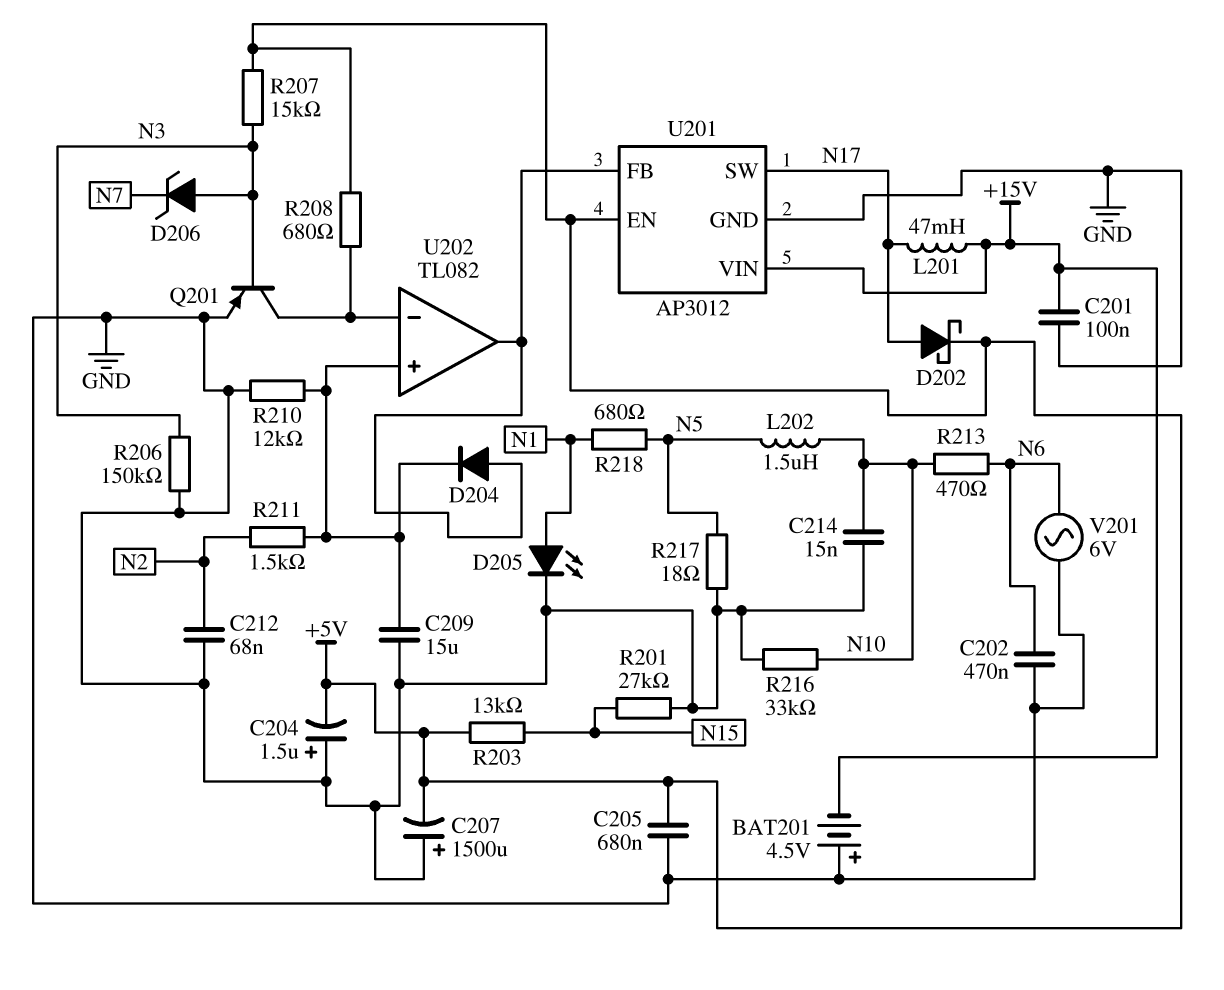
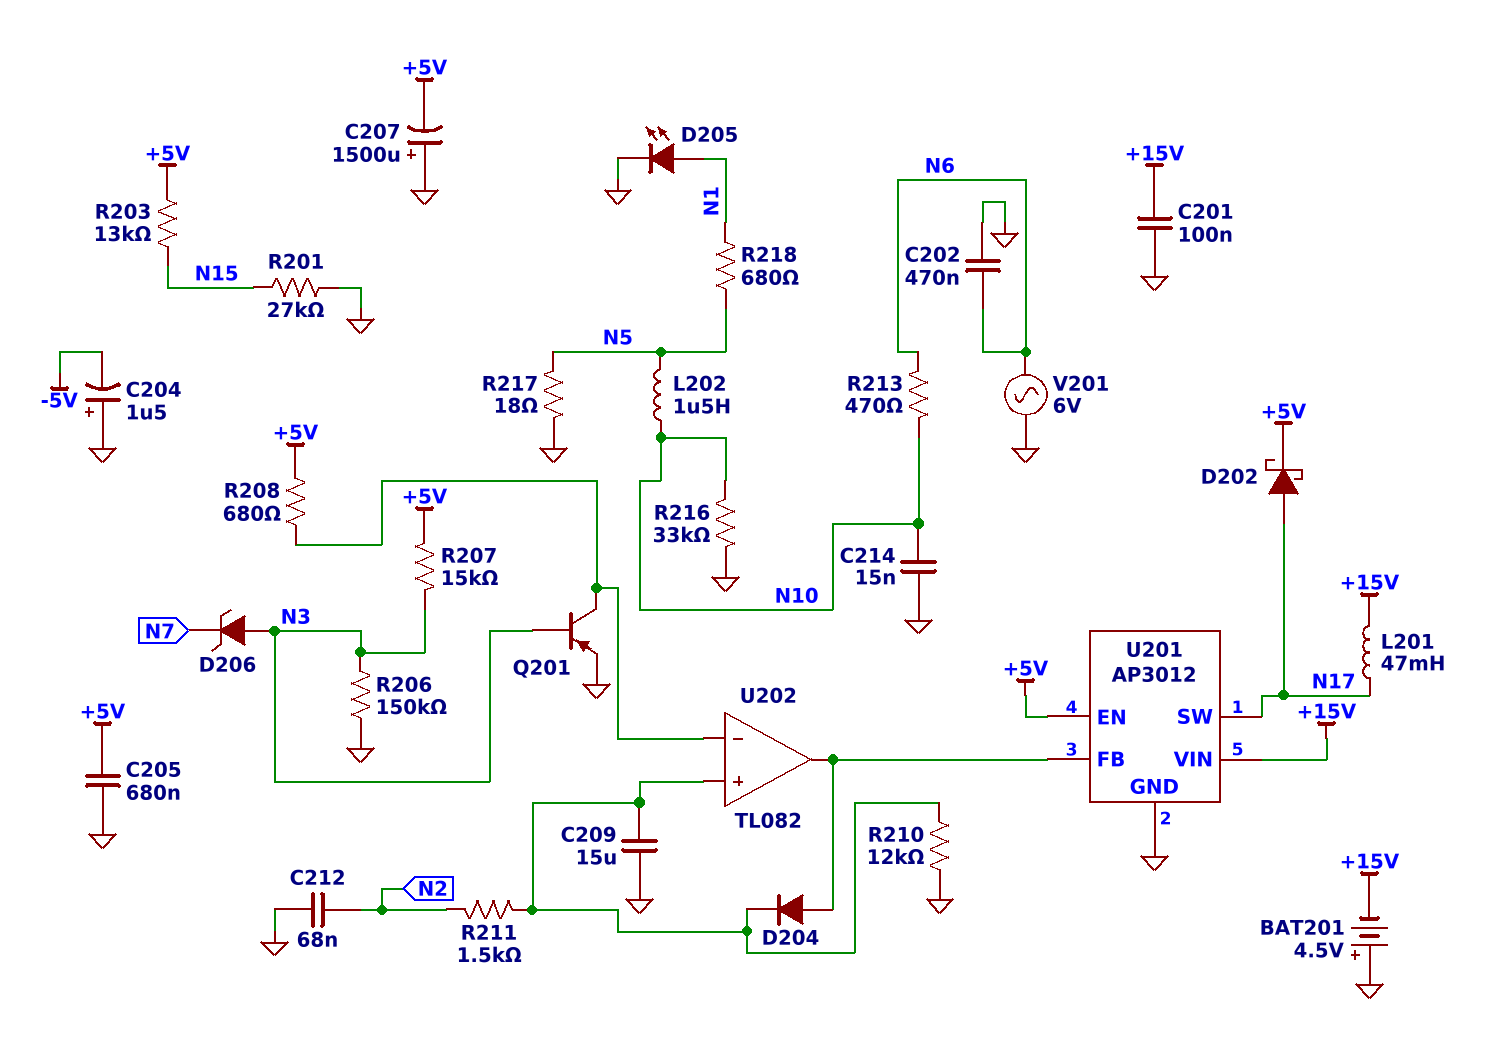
C204: 1.5uF (plus GND, minus +5V) -> 1.5uF (plus GND, minus -5V)

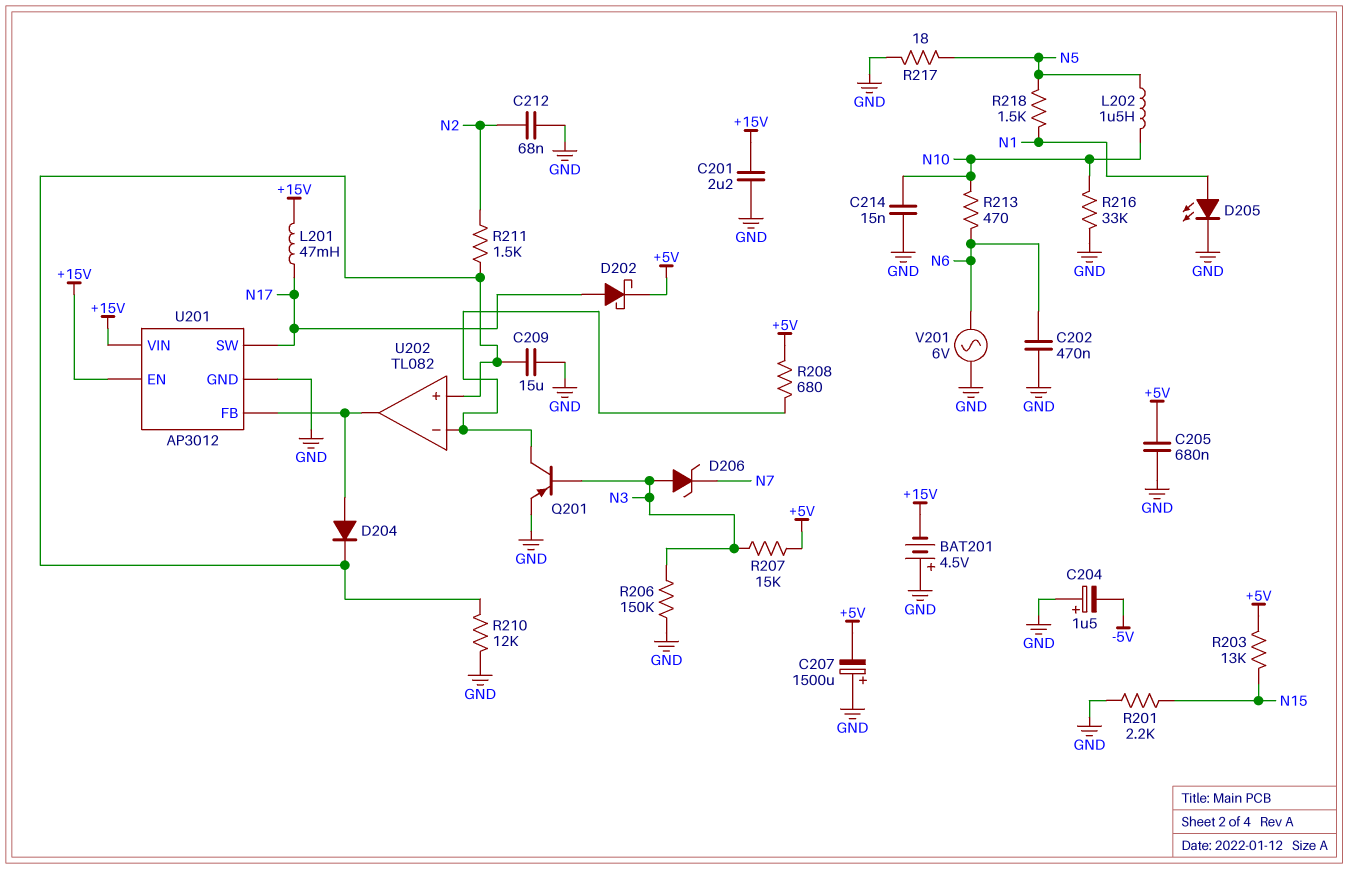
C201: 100nF (+15V, GND) -> 2.2uF (+15V, GND)
R201: 27k (GND, N15) -> 2.2k (GND, N15)
R218: 680 (N1, N5) -> 1.5k (N1, N5)
U201 pin EN: +5V -> +15V

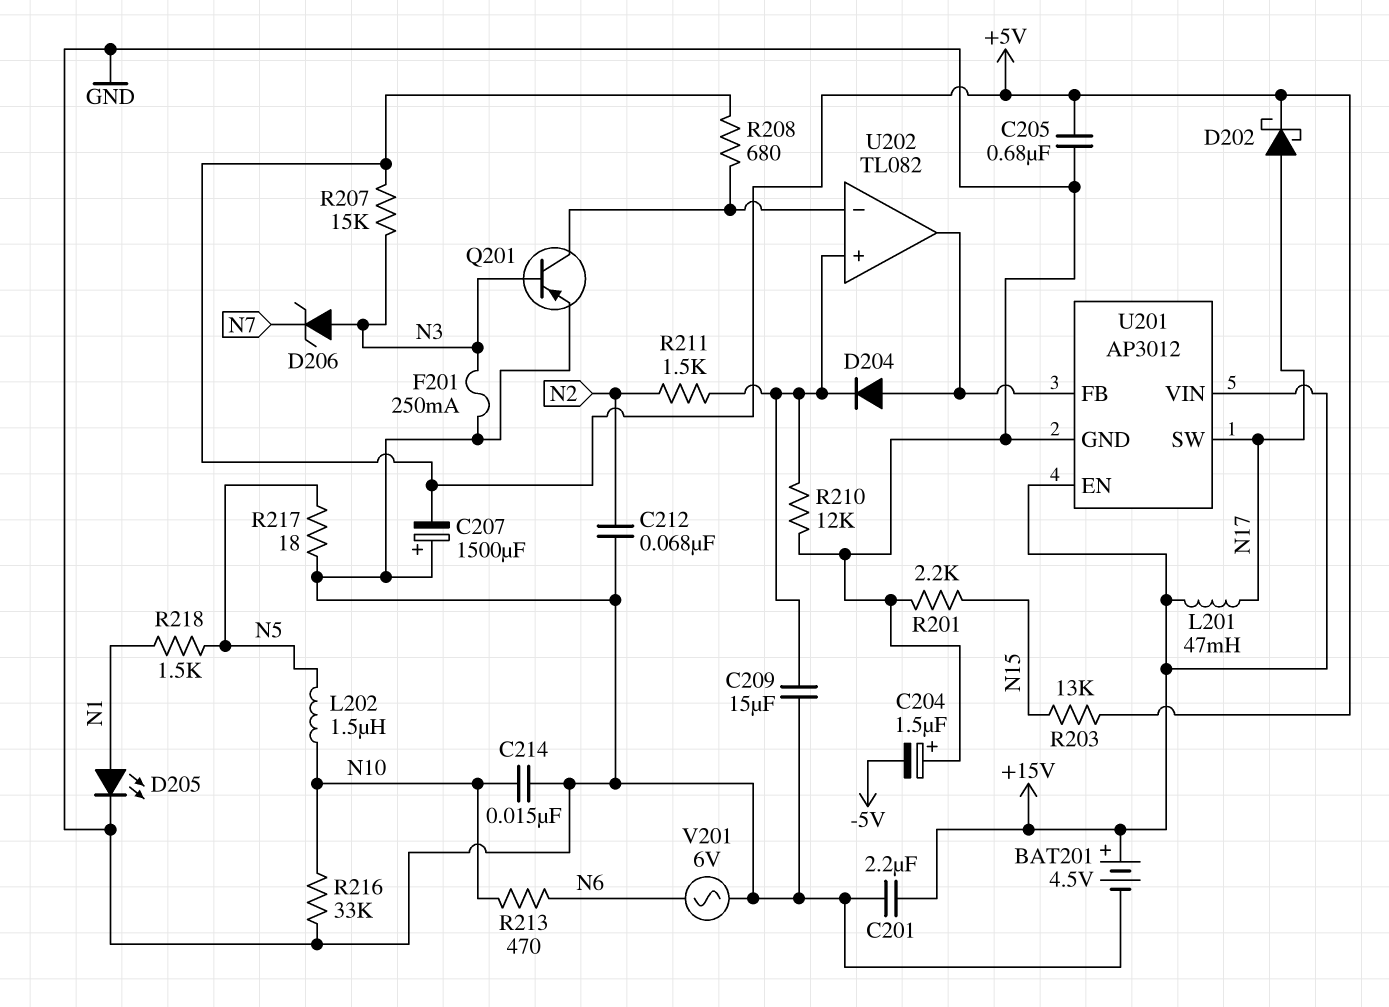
BAT201: 4.5V (plus GND, minus +15V) -> 4.5V (plus +15V, minus GND)
C202: 470nF (GND, N6) -> none
F201: none -> 250mA (GND, N3)
R206: 150k (GND, N3) -> none

